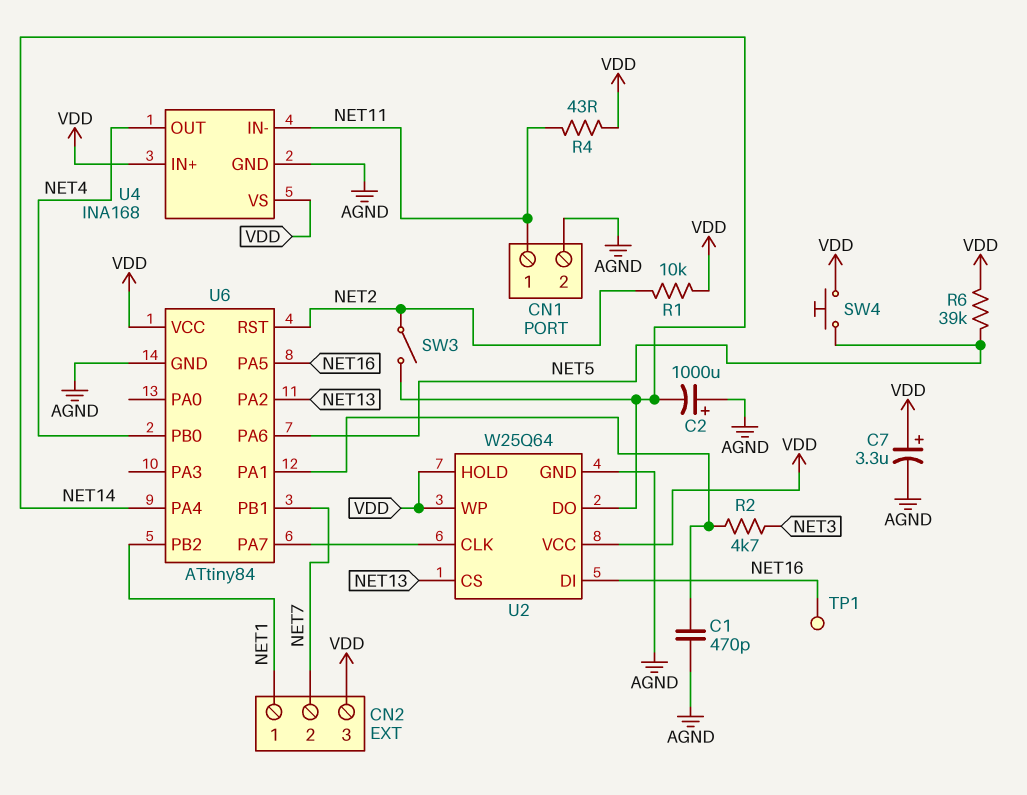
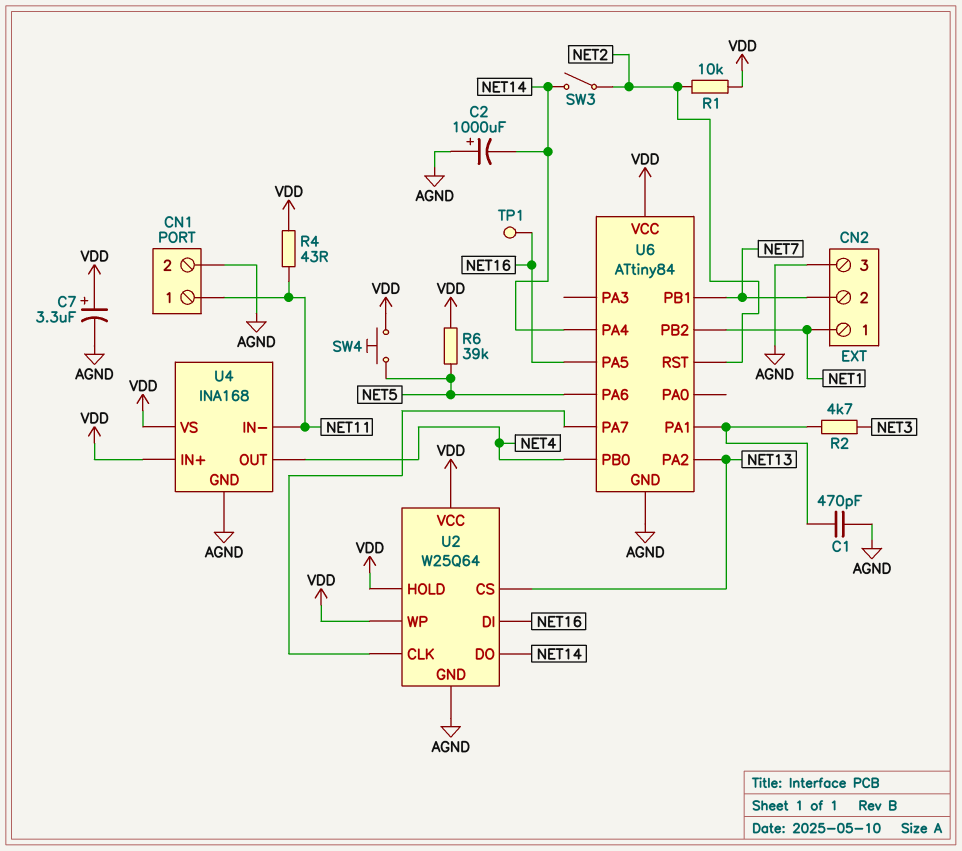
CN2 pin 3: VDD -> AGND

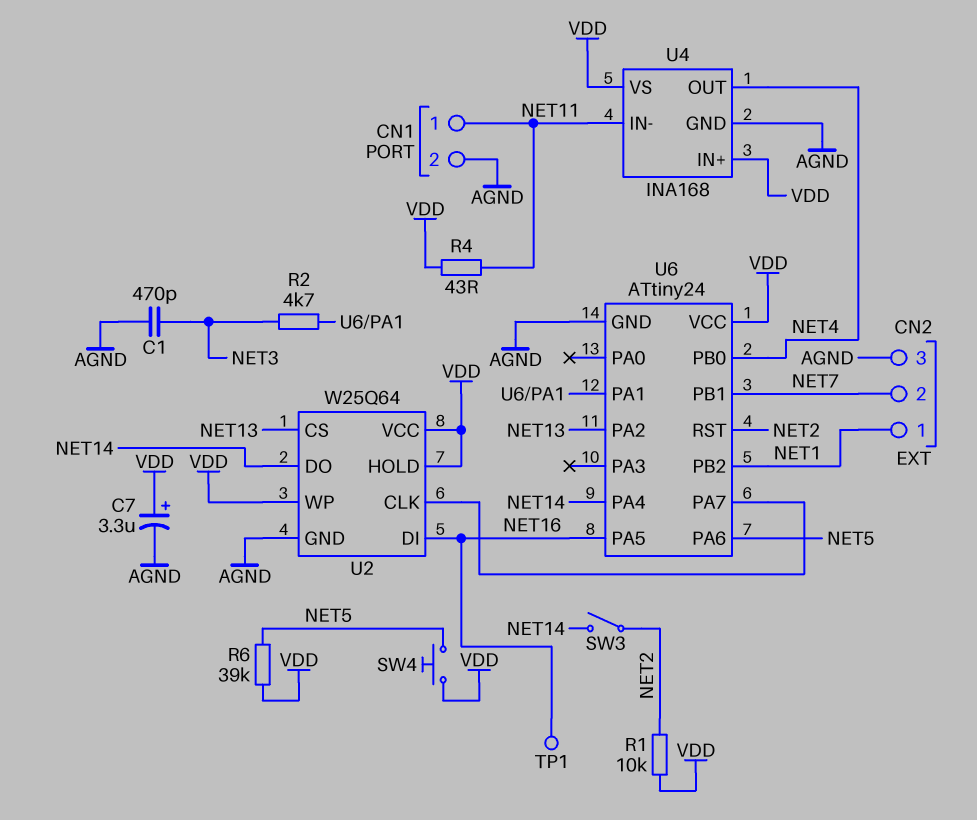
C1: 470pF (AGND, U6/PA1) -> 470pF (AGND, NET3)
C2: 1000uF (plus AGND, minus NET14) -> none
U6: ATtiny84 -> ATtiny24

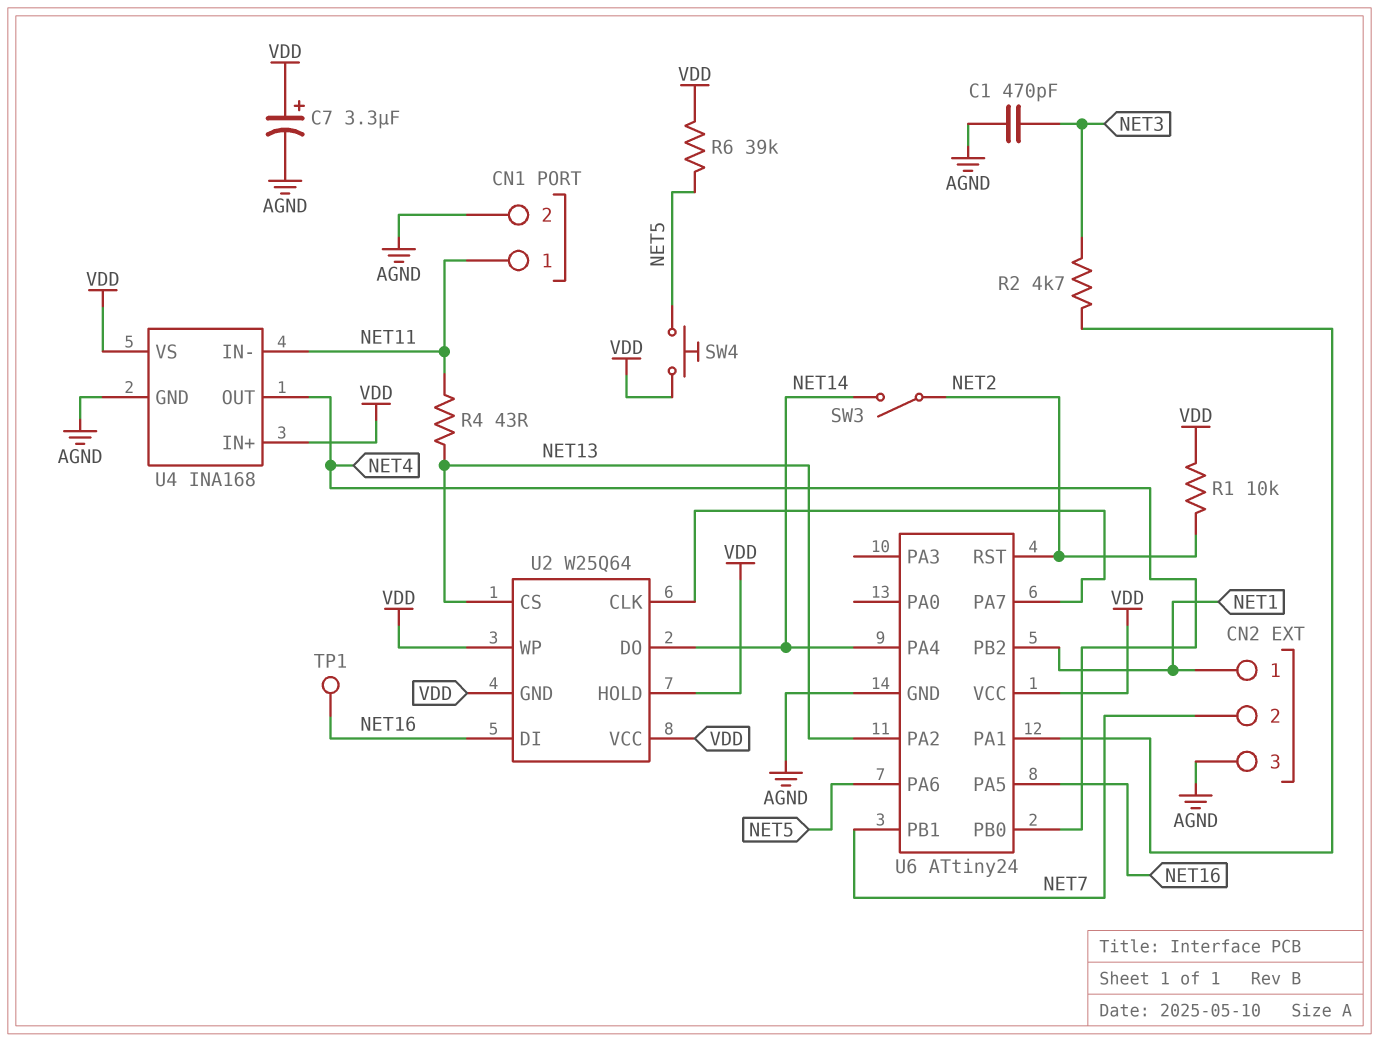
R4: 43 (NET11, VDD) -> 43 (NET11, NET13)
U2 pin GND: AGND -> VDD

